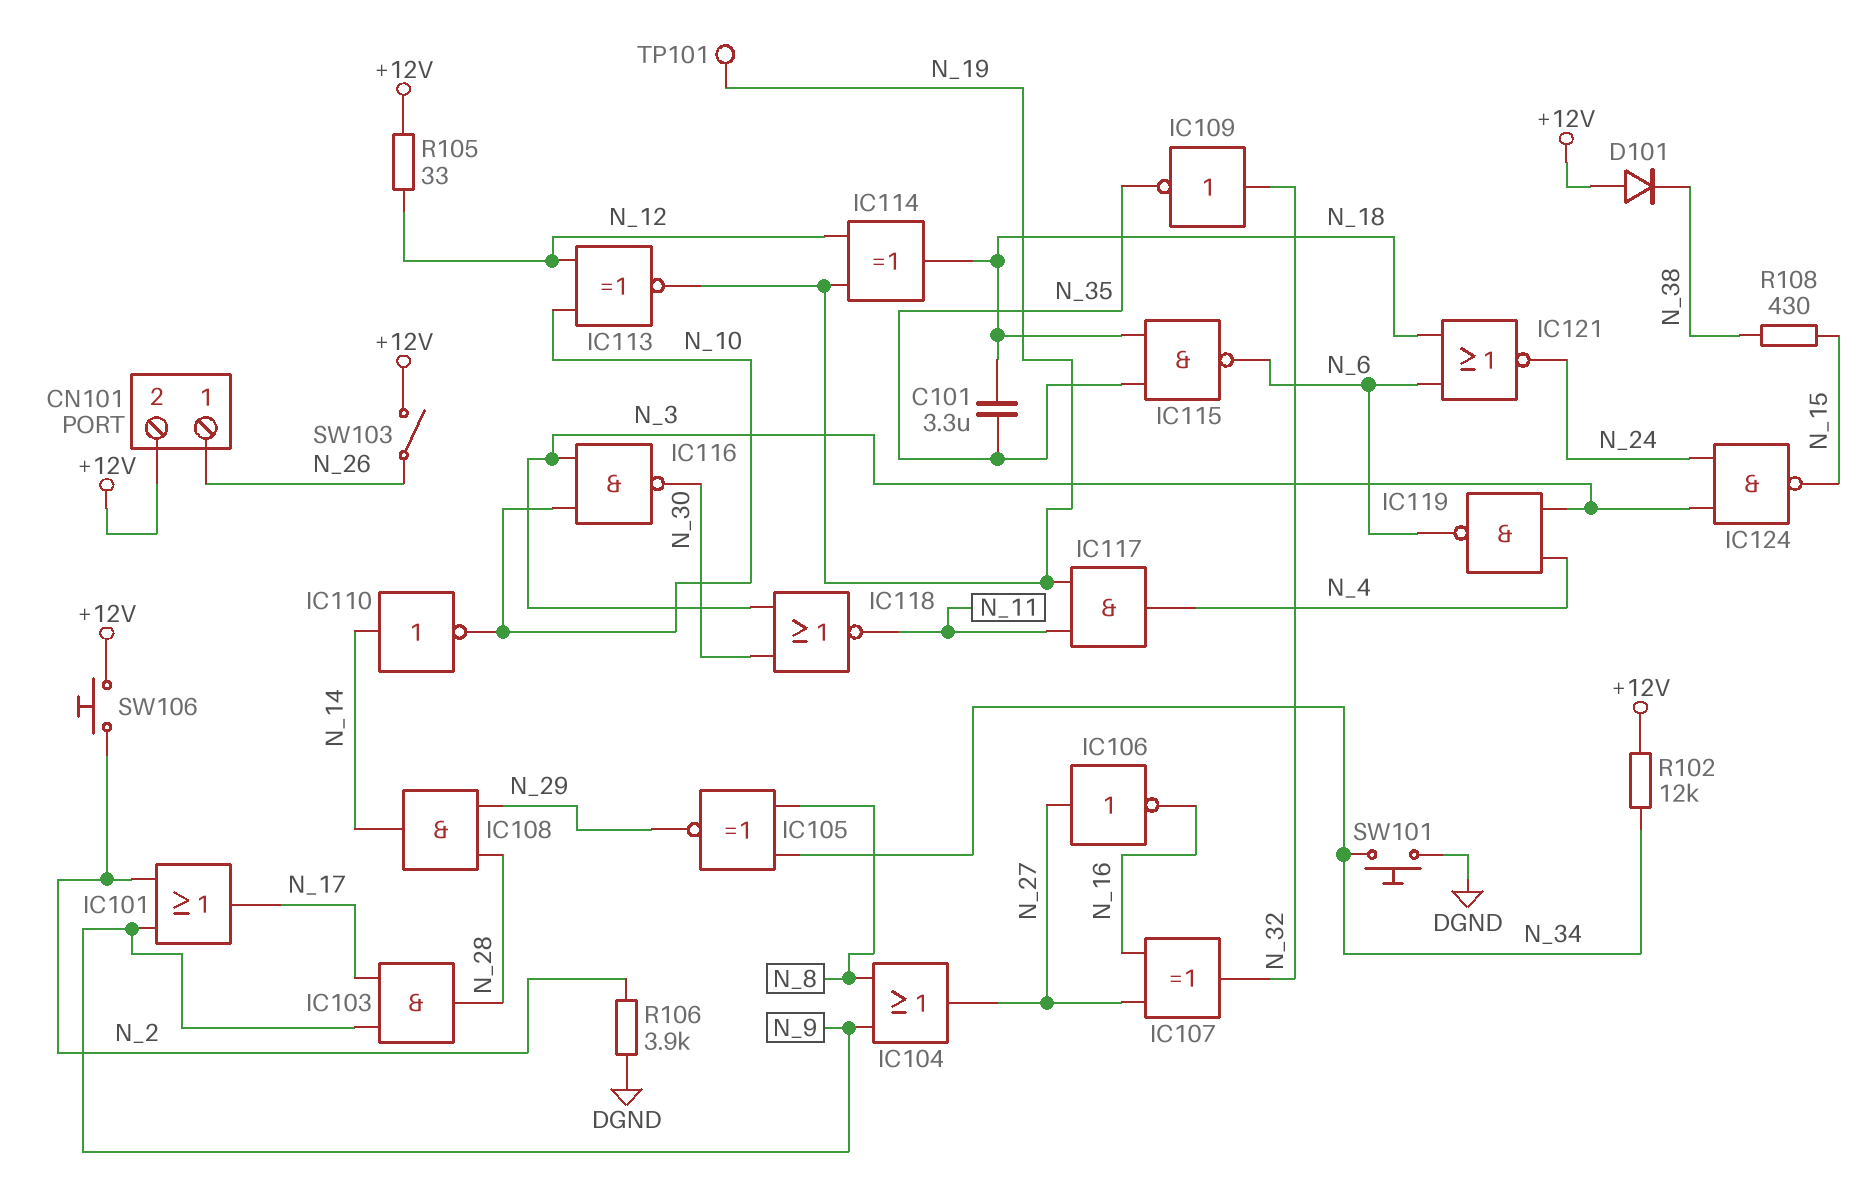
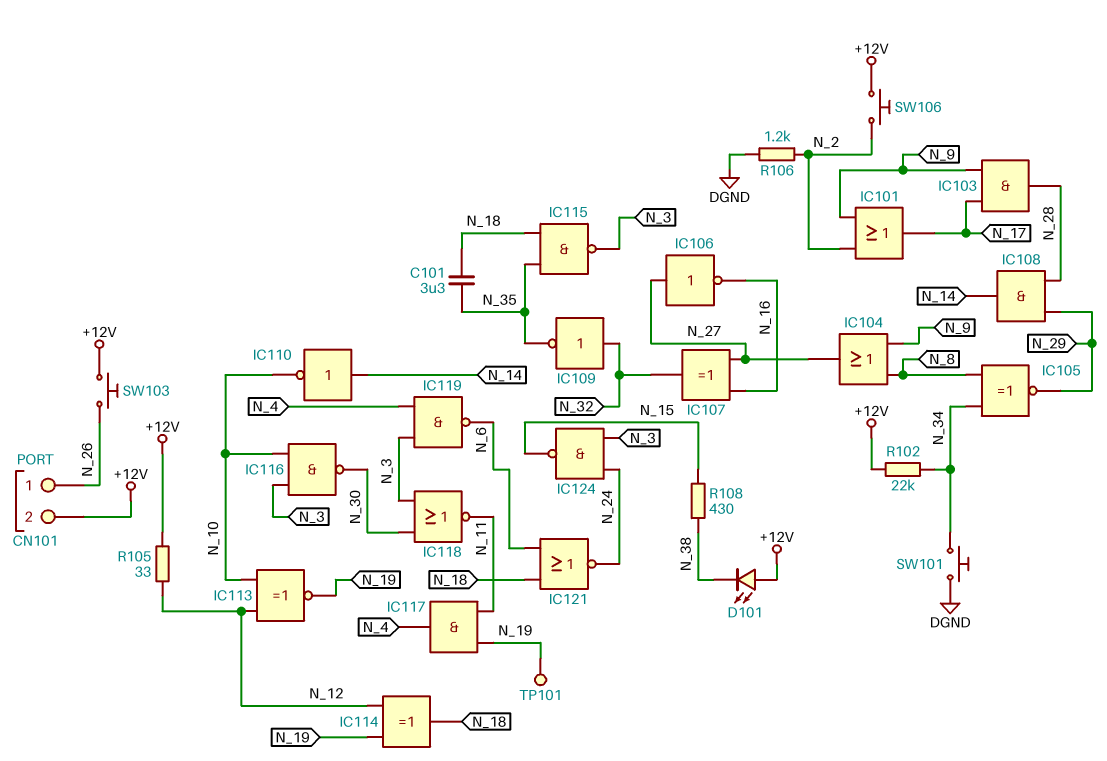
D101: diode (A +12V, K N_38) -> LED (A +12V, K N_38)
IC115: NAND (in N_18, in N_35, out N_6) -> NAND (in N_18, in N_35, out N_3)
R102: 12k (+12V, N_34) -> 22k (+12V, N_34)
R106: 3.9k (DGND, N_2) -> 1.2k (DGND, N_2)
SW103: switch (+12V, N_26) -> button (+12V, N_26)

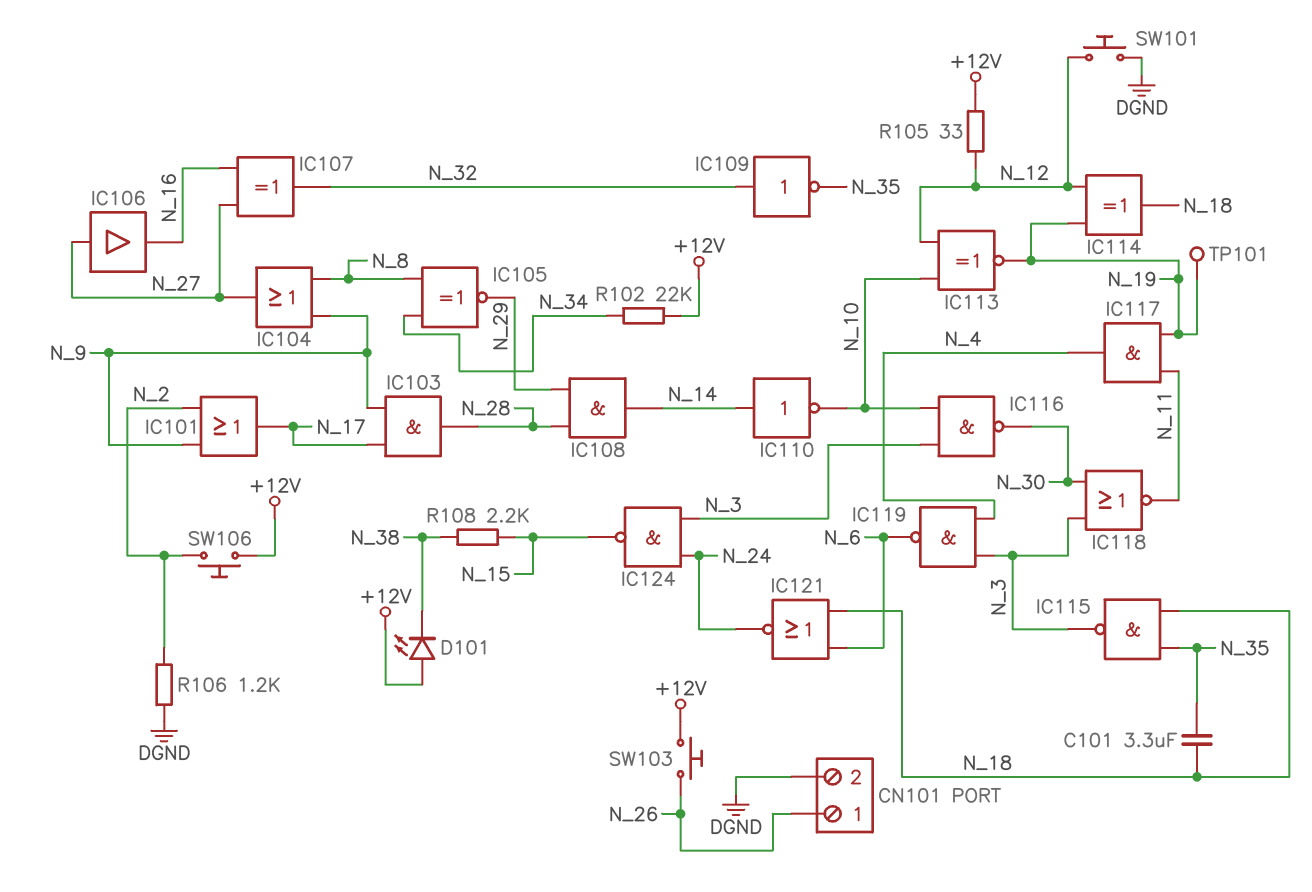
CN101 pin 2: +12V -> DGND
IC106: NOT (in N_27, out N_16) -> buffer (in N_27, out N_16)
R108: 430 (N_15, N_38) -> 2.2k (N_15, N_38)
SW101: button (DGND, N_34) -> button (DGND, N_12)

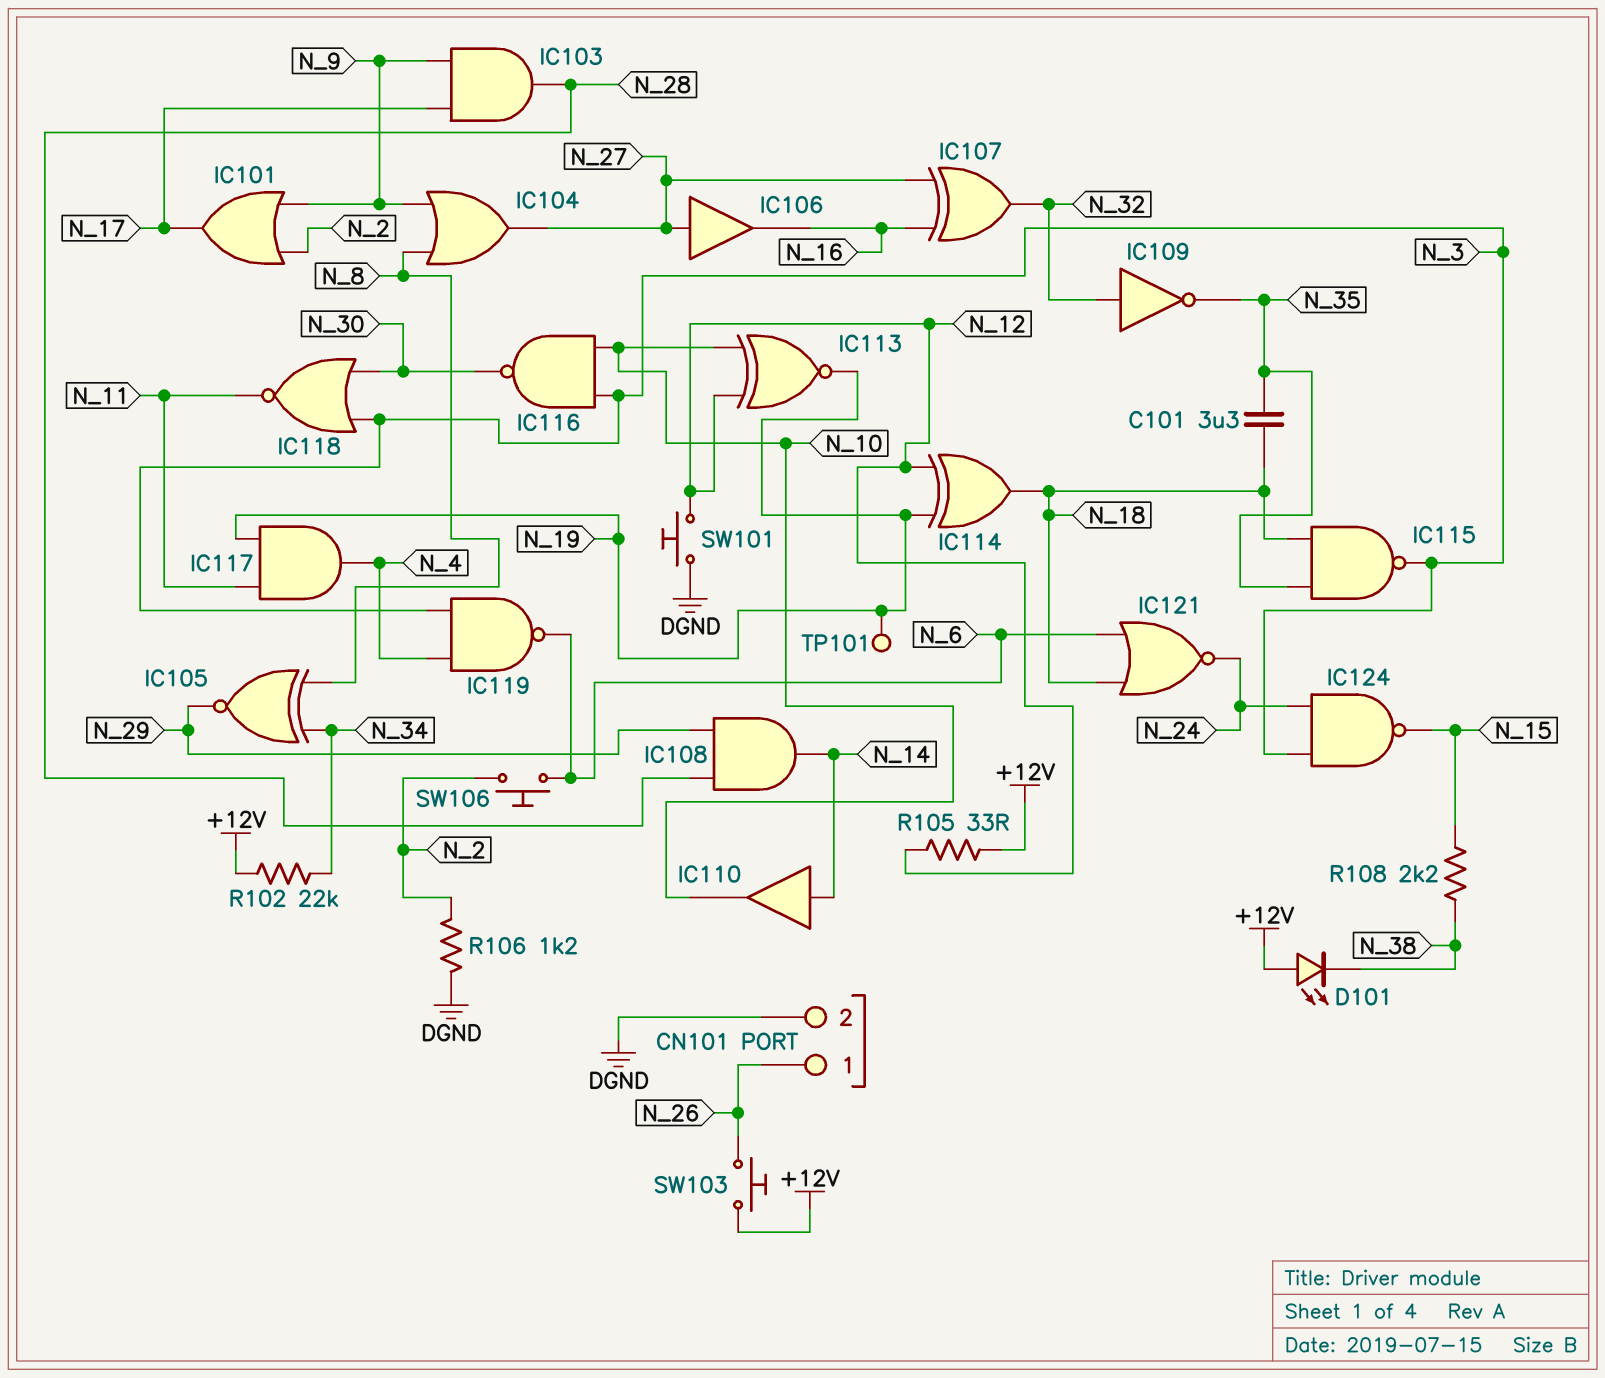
IC110: NOT (in N_14, out N_10) -> buffer (in N_14, out N_10)
SW106: button (+12V, N_2) -> button (N_2, N_6)

